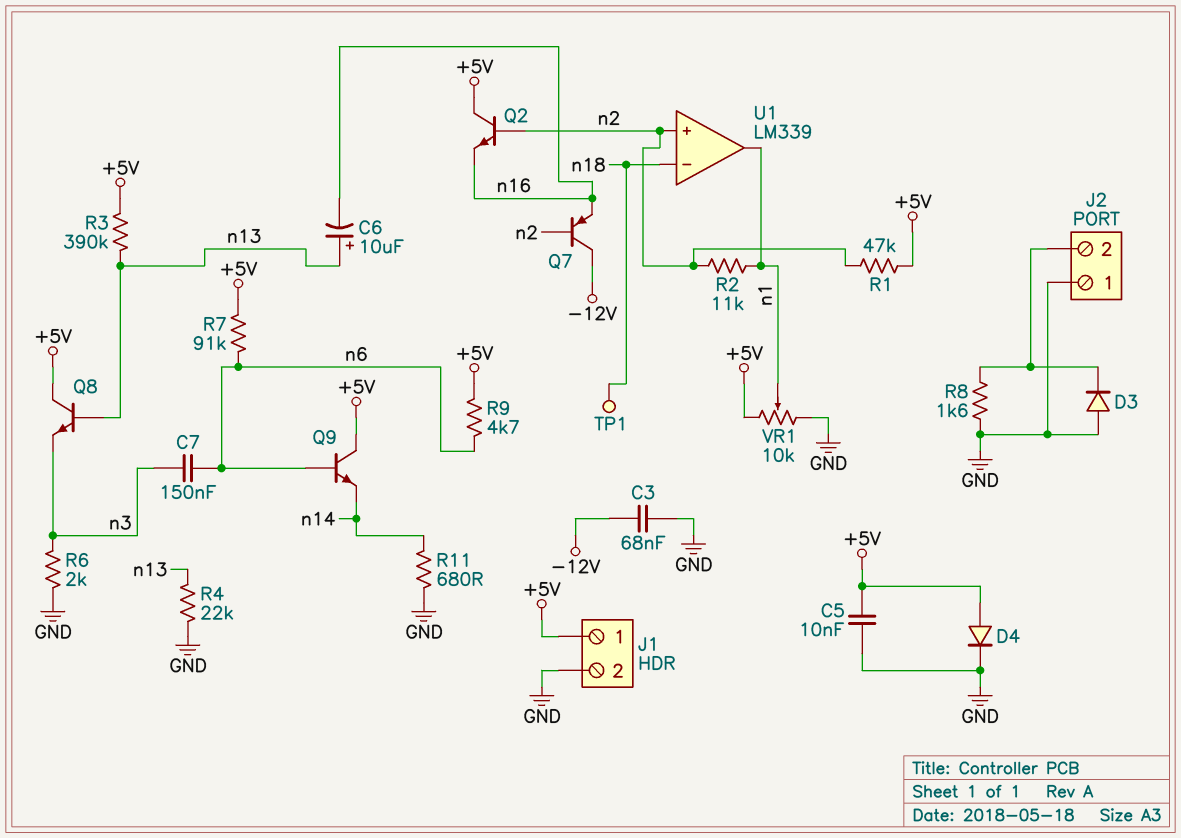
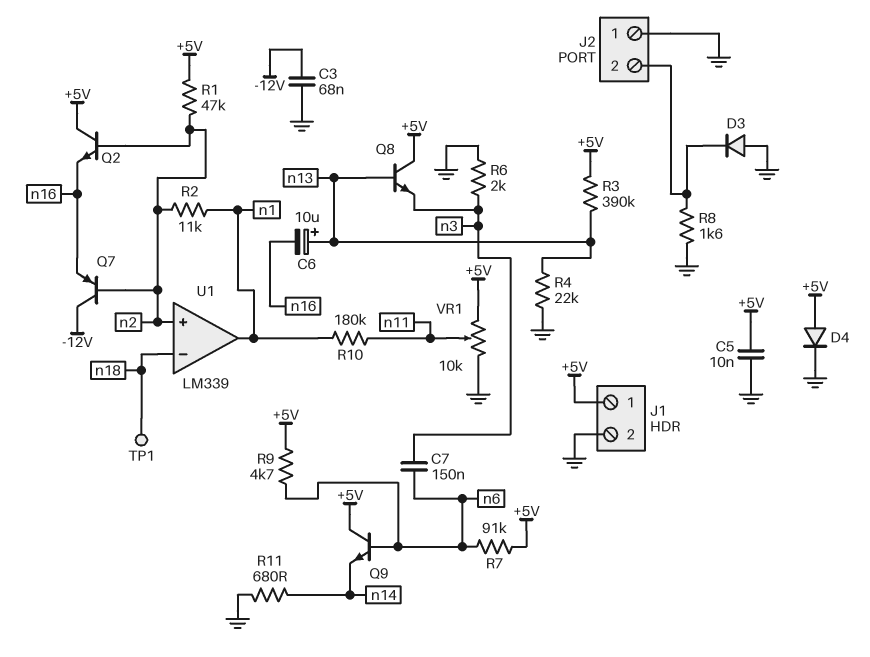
R10: none -> 180k (n1, n11)
VR1: 10k (+5V, GND, wiper n1) -> 10k (+5V, GND, wiper n11)

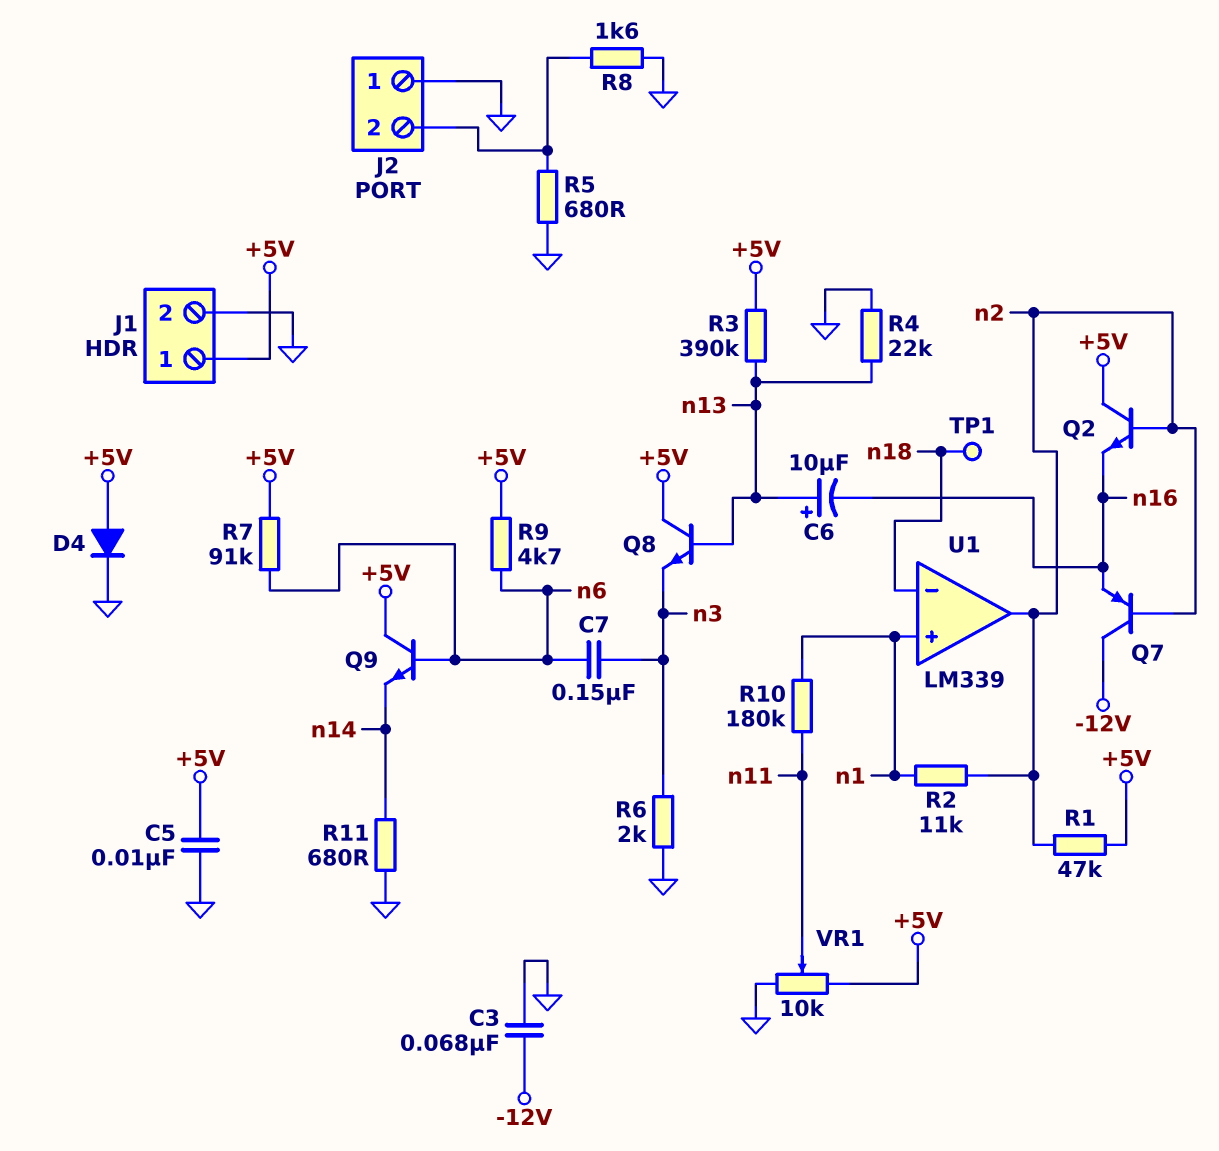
D3: diode (A GND, K J2/2) -> none
R5: none -> 680 (GND, J2/2)
U1 pin in+: n2 -> n1
U1 pin out: n1 -> n2

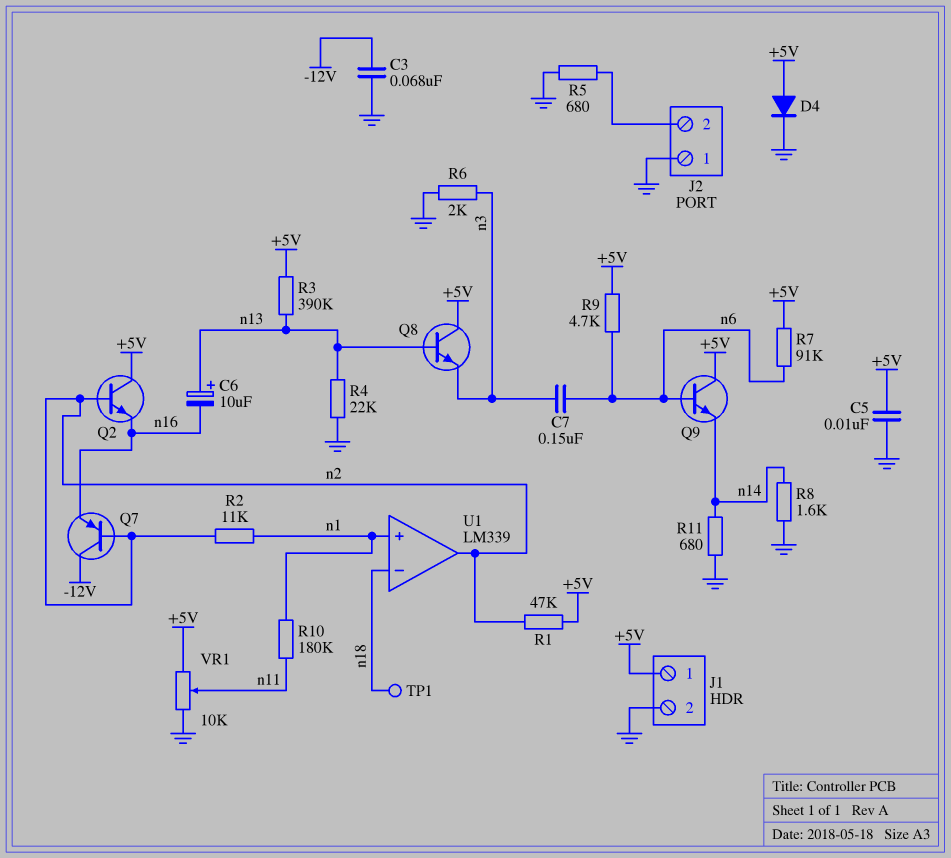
R8: 1.6k (GND, J2/2) -> 1.6k (GND, n14)

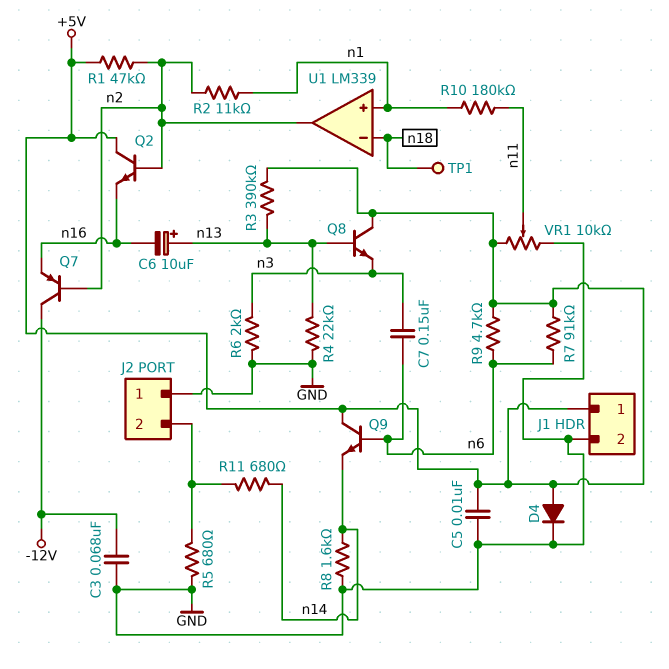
R11: 680 (GND, n14) -> 680 (J2/2, n14)

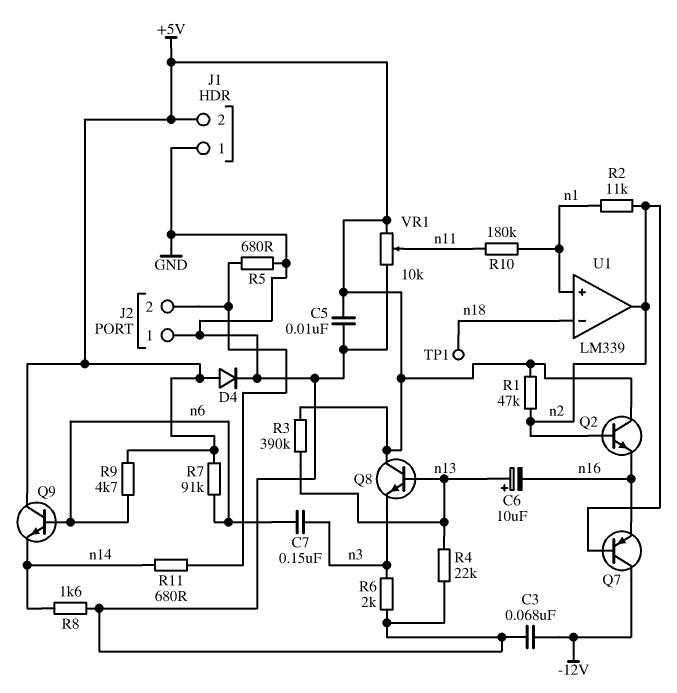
J1 pin 1: +5V -> GND
J1 pin 2: GND -> +5V

